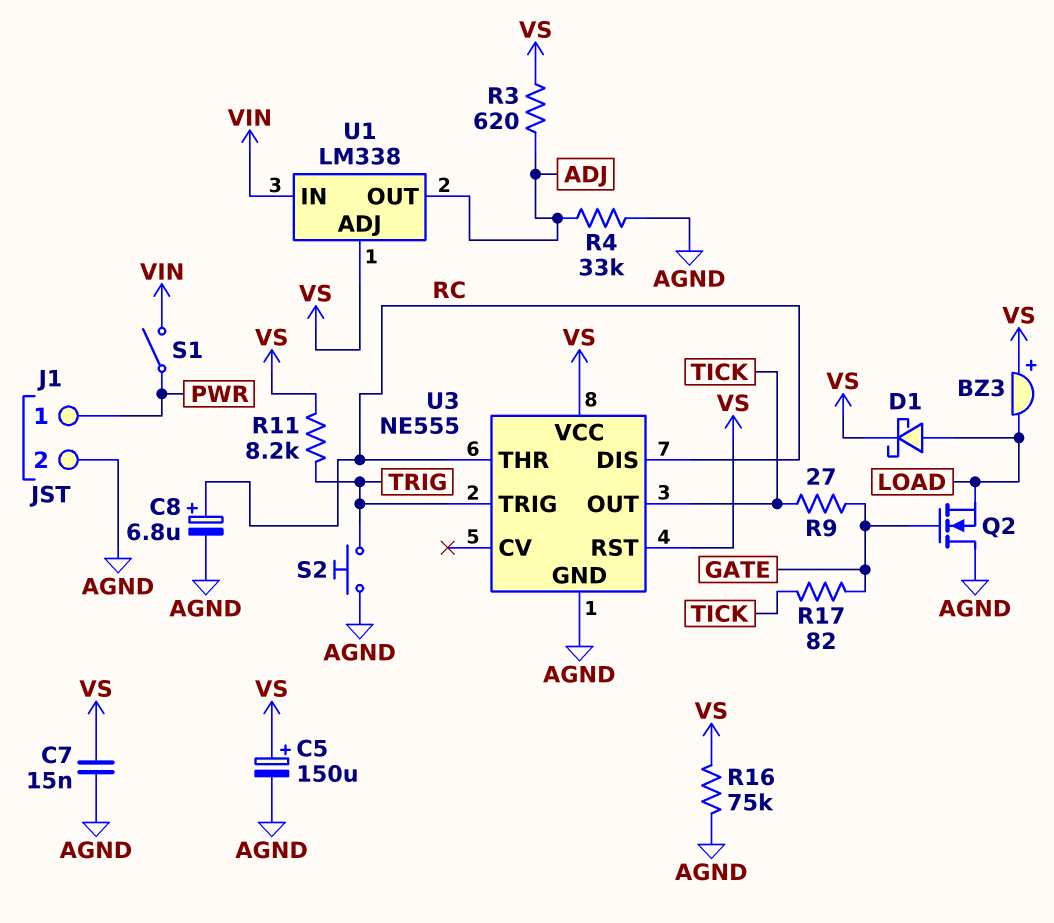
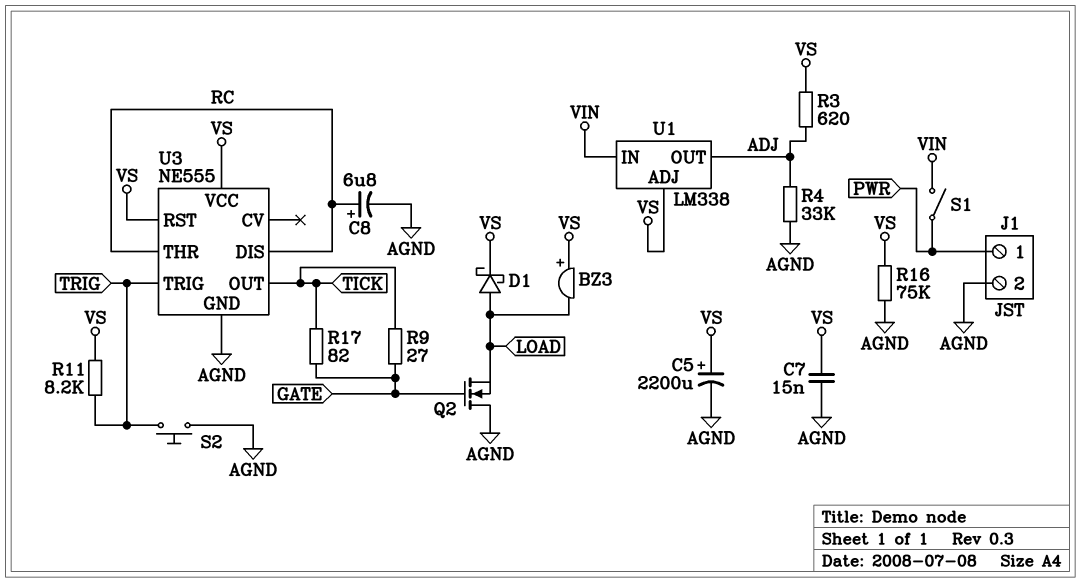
C5: 150uF (plus VS, minus AGND) -> 2200uF (plus VS, minus AGND)

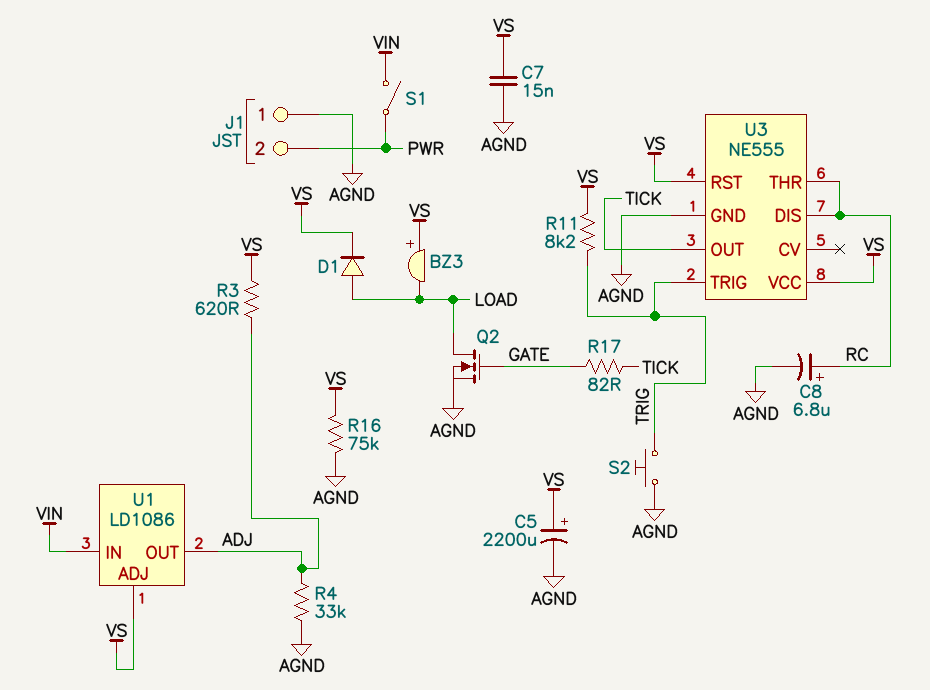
D1: schottky (A LOAD, K VS) -> diode (A LOAD, K VS)
J1 pin 1: PWR -> AGND
J1 pin 2: AGND -> PWR
Q2: NMOS (G GATE, D AGND, S LOAD) -> NMOS (G GATE, D LOAD, S AGND)
R9: 27 (GATE, TICK) -> none
U1: LM338 -> LD1086

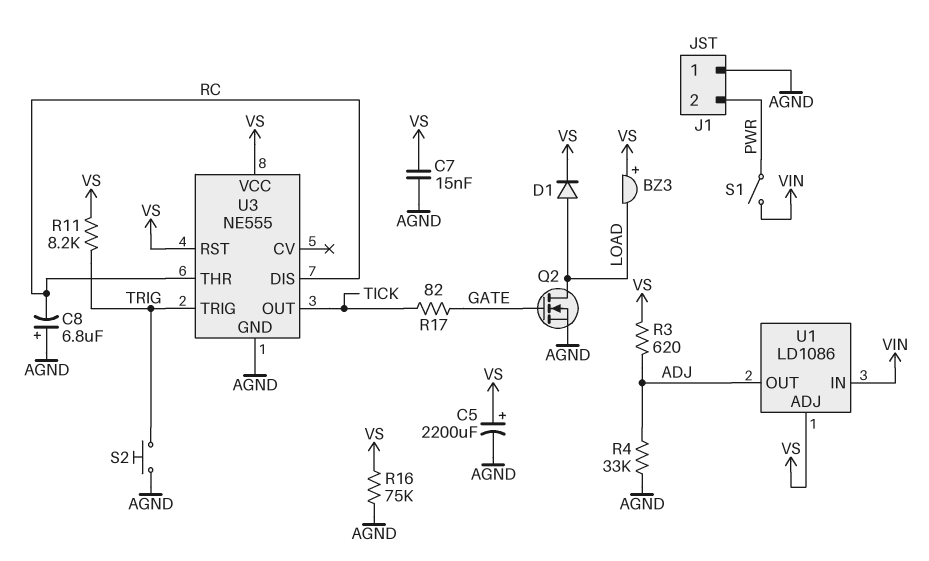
C8: 6.8uF (plus RC, minus AGND) -> 6.8uF (plus AGND, minus RC)

